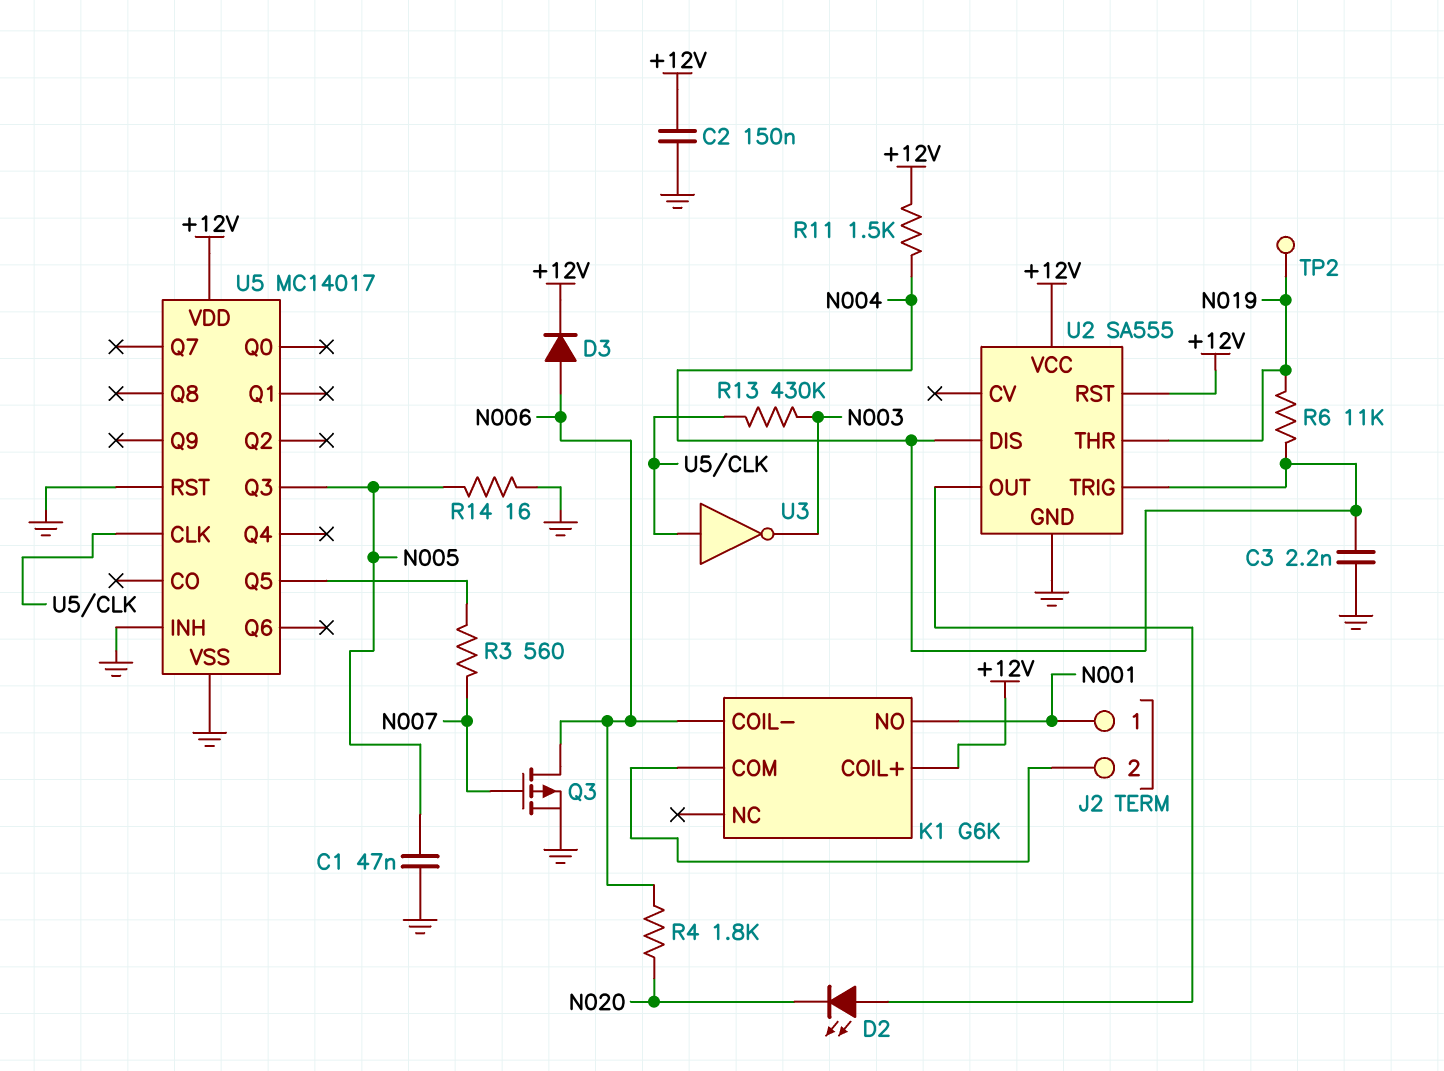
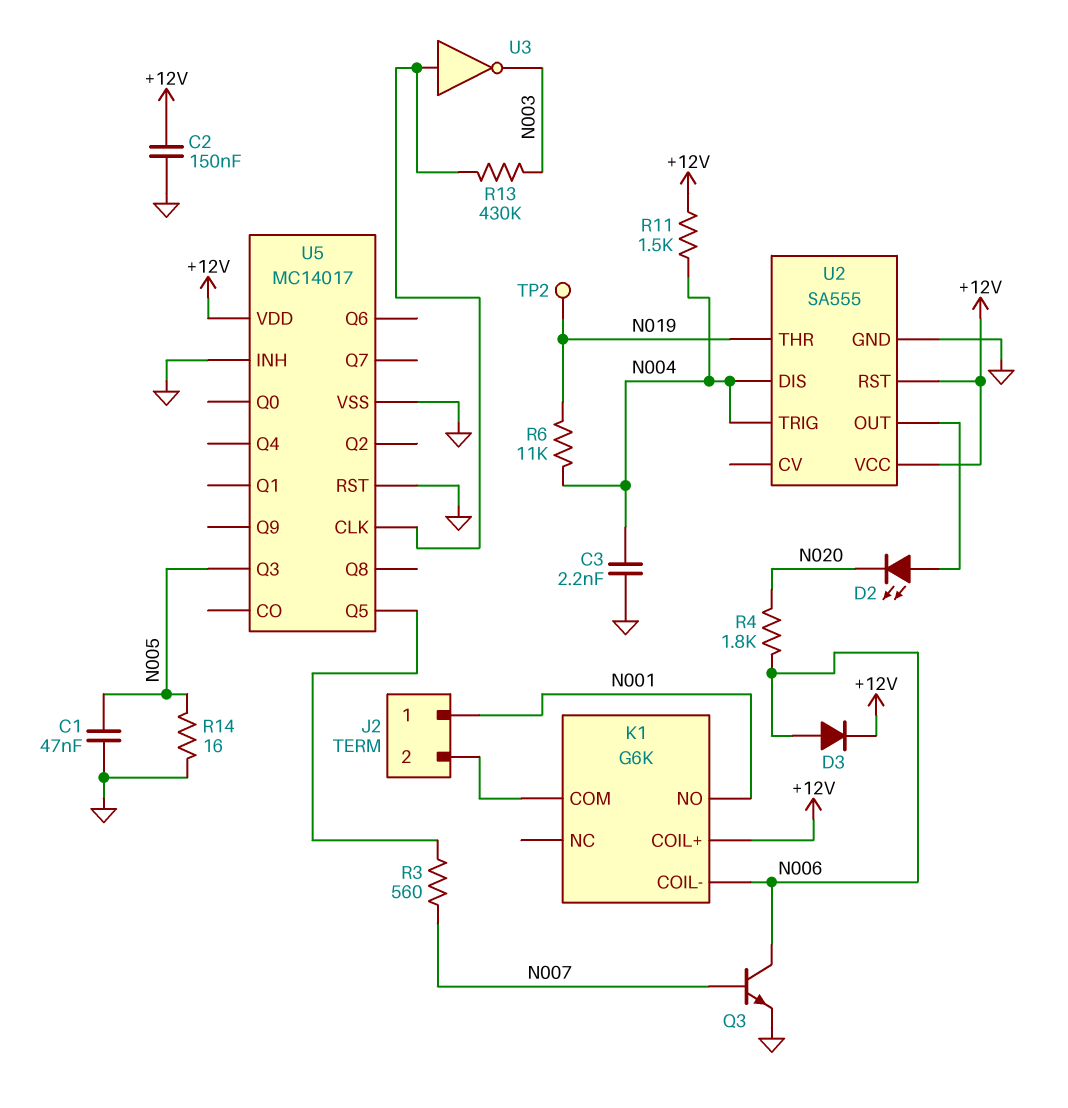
Q3: PMOS (G N007, D N006, S GND) -> NPN (B N007, C N006, E GND)

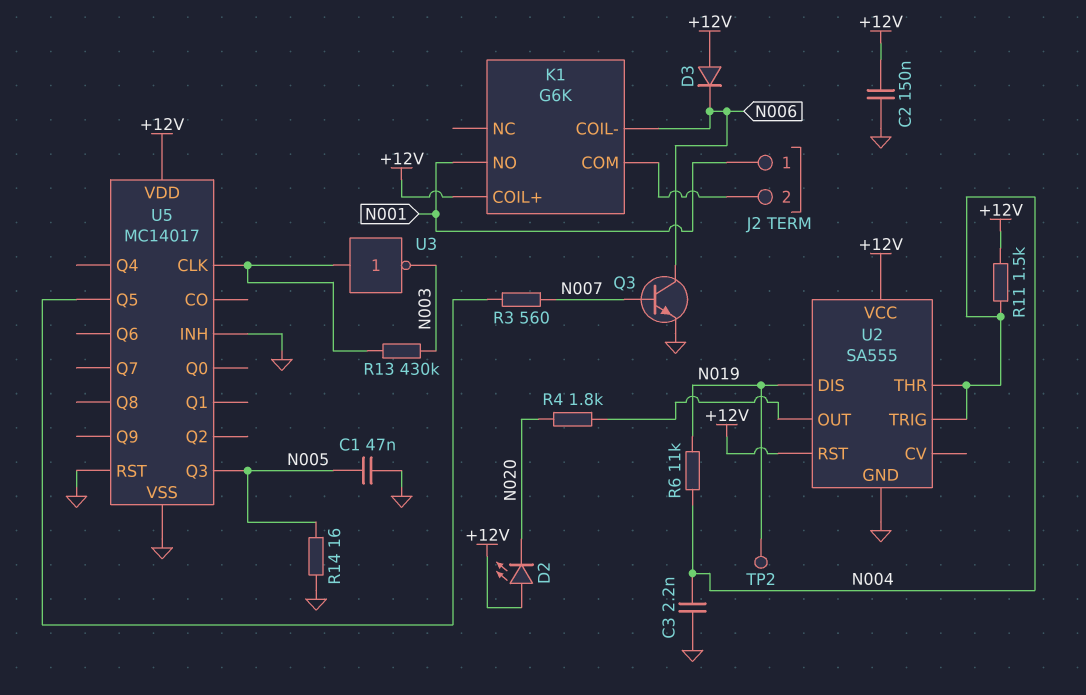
D2: LED (A U2/OUT, K N020) -> LED (A +12V, K N020)
D3: diode (A N006, K +12V) -> diode (A +12V, K N006)
R4: 1.8k (N006, N020) -> 1.8k (N020, U2/OUT)
U2 pin DIS: N004 -> N019
U2 pin THR: N019 -> N004

